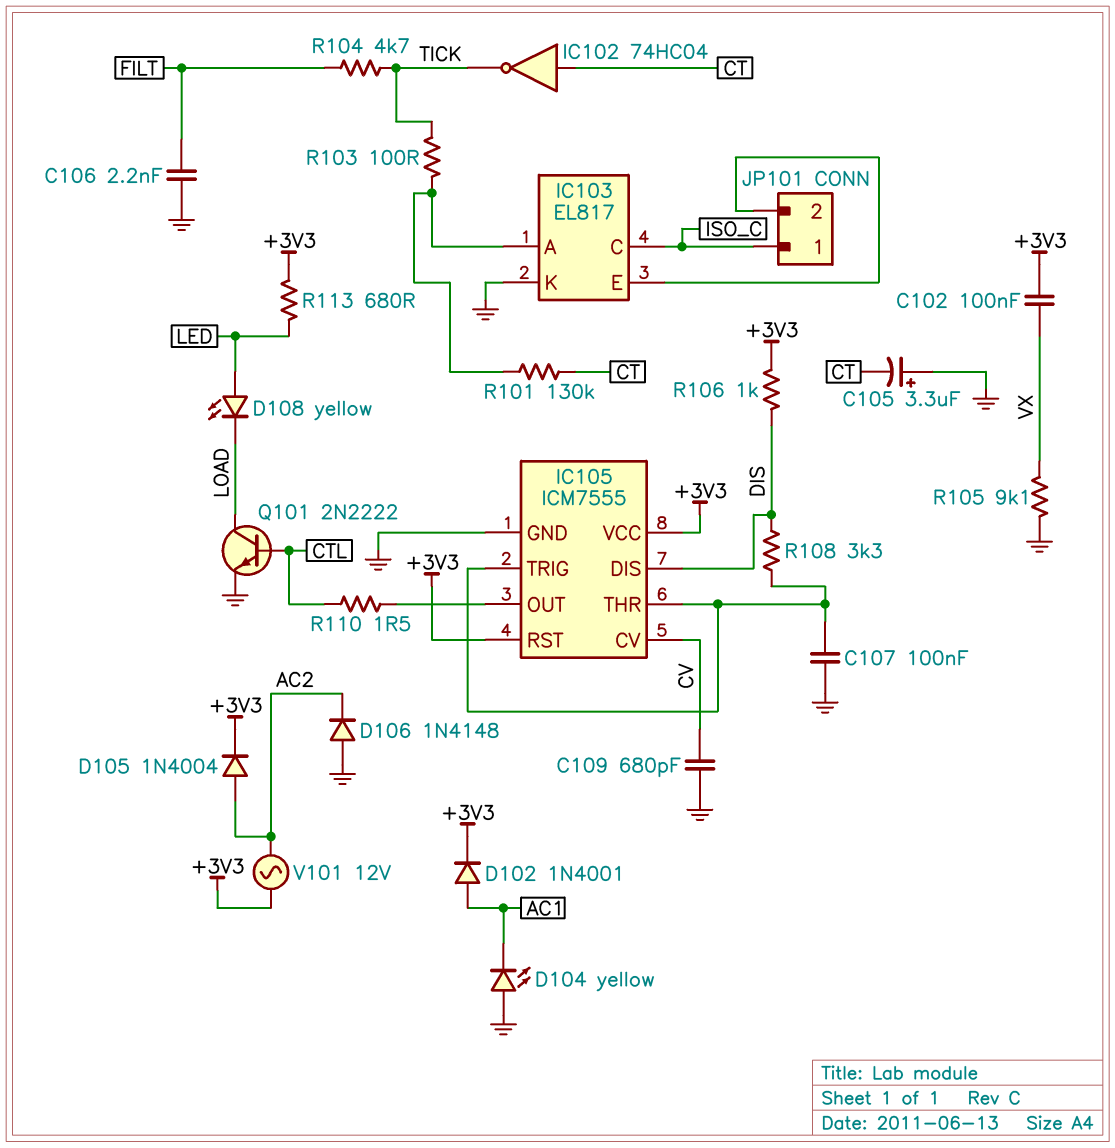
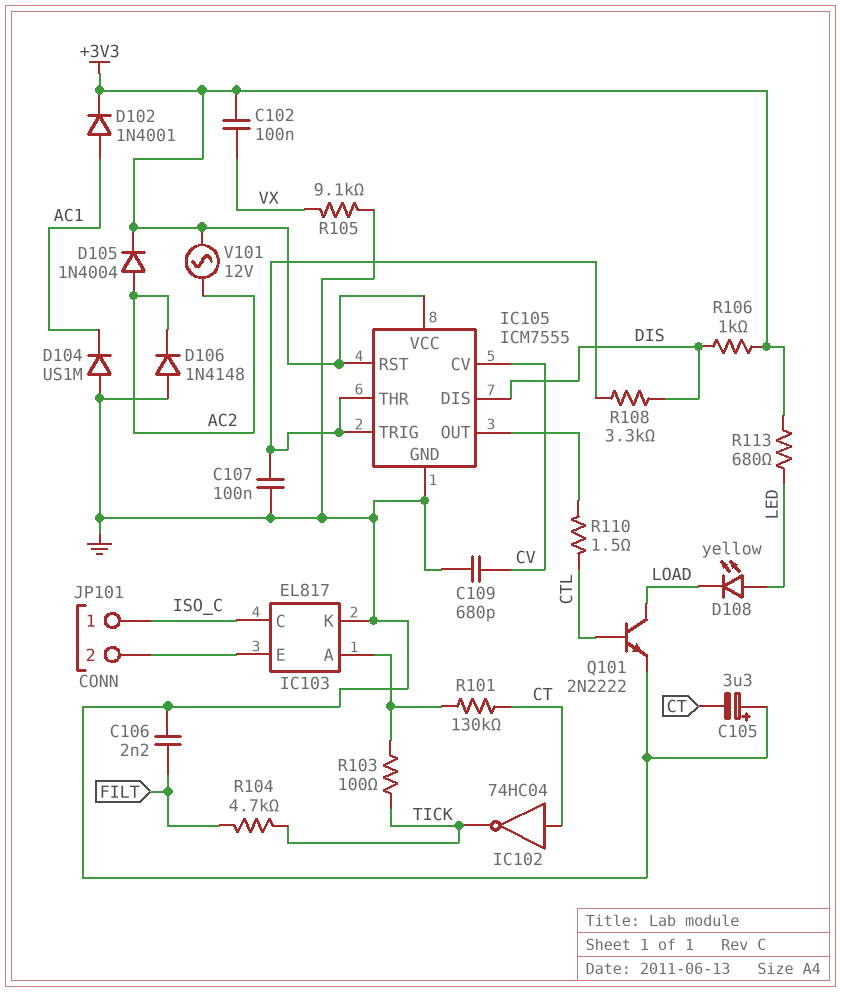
D104: LED yellow (A GND, K AC1) -> diode US1M (A GND, K AC1)

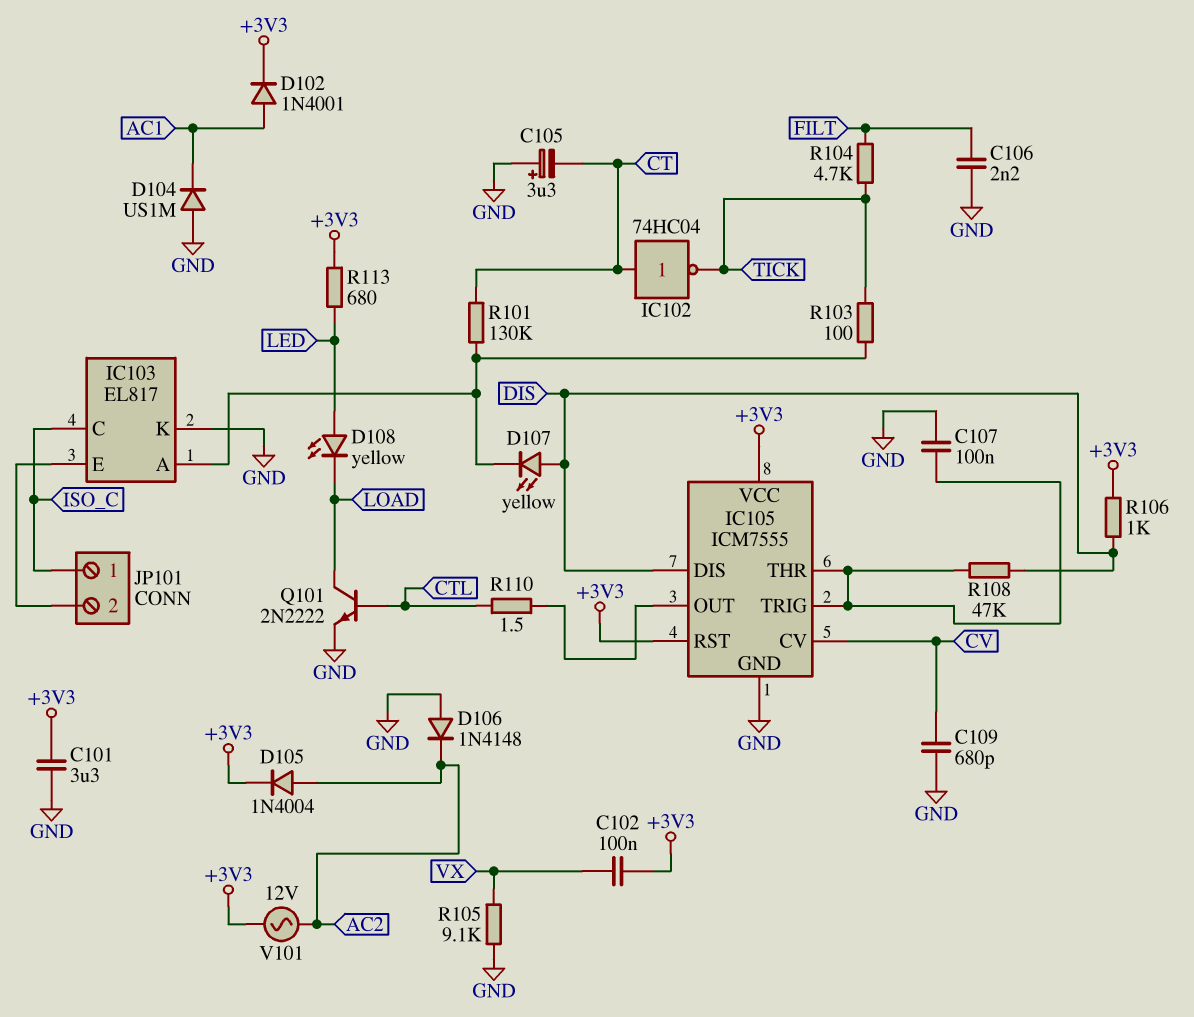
C101: none -> 3.3uF (+3V3, GND)
D107: none -> LED yellow (A DIS, K IC103/A)
R108: 3.3k (DIS, IC105/THR) -> 47k (DIS, IC105/THR)

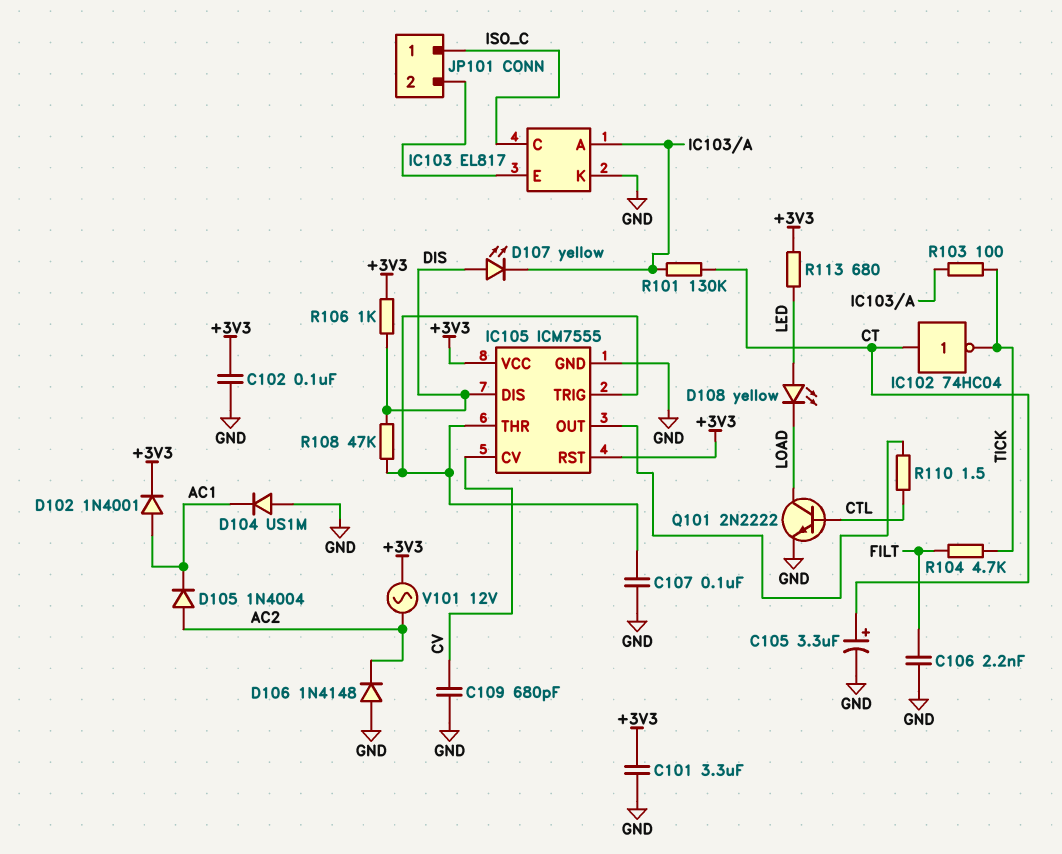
C102: 100nF (+3V3, VX) -> 100nF (+3V3, GND)
C105: 3.3uF (plus GND, minus CT) -> 3.3uF (plus CT, minus GND)
D105: diode 1N4004 (A AC2, K +3V3) -> diode 1N4004 (A AC2, K AC1)
R105: 9.1k (GND, VX) -> none

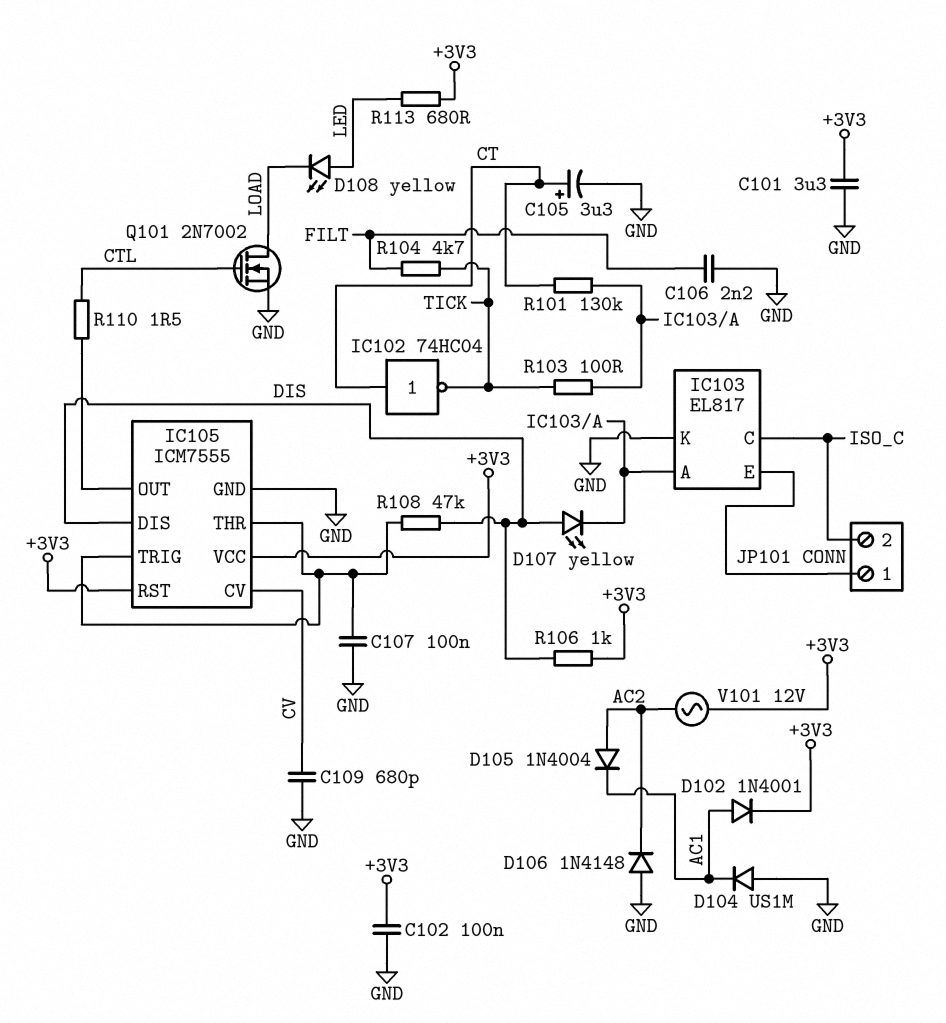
JP101 pin 1: ISO_C -> IC103/E
JP101 pin 2: IC103/E -> ISO_C
Q101: NPN 2N2222 (B CTL, C LOAD, E GND) -> NMOS 2N7002 (G CTL, D LOAD, S GND)

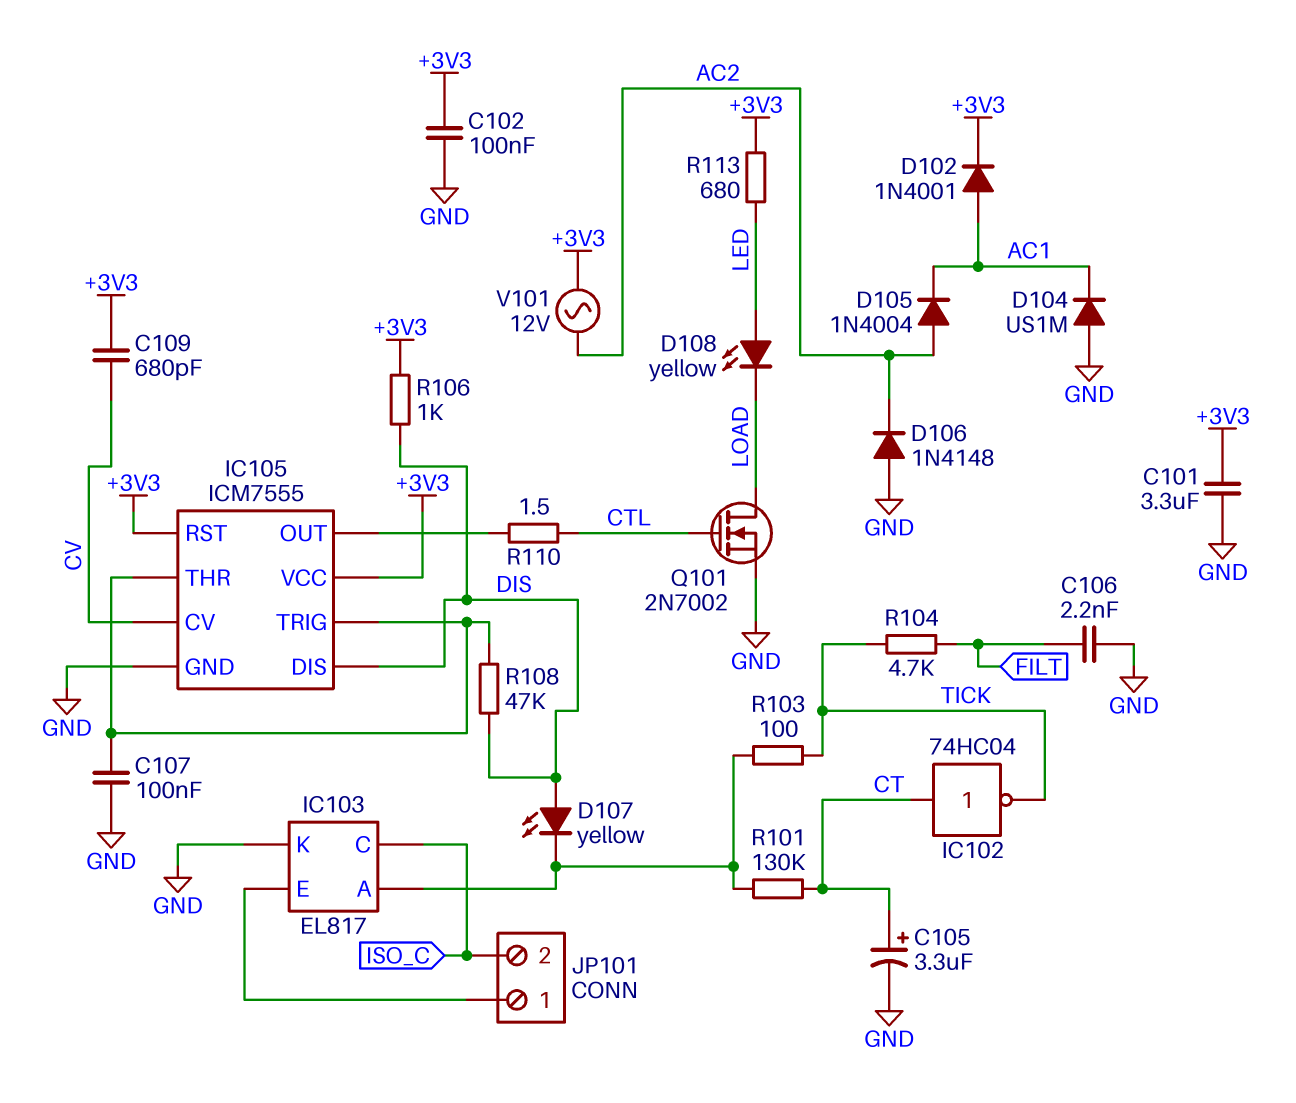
C109: 680pF (CV, GND) -> 680pF (+3V3, CV)

